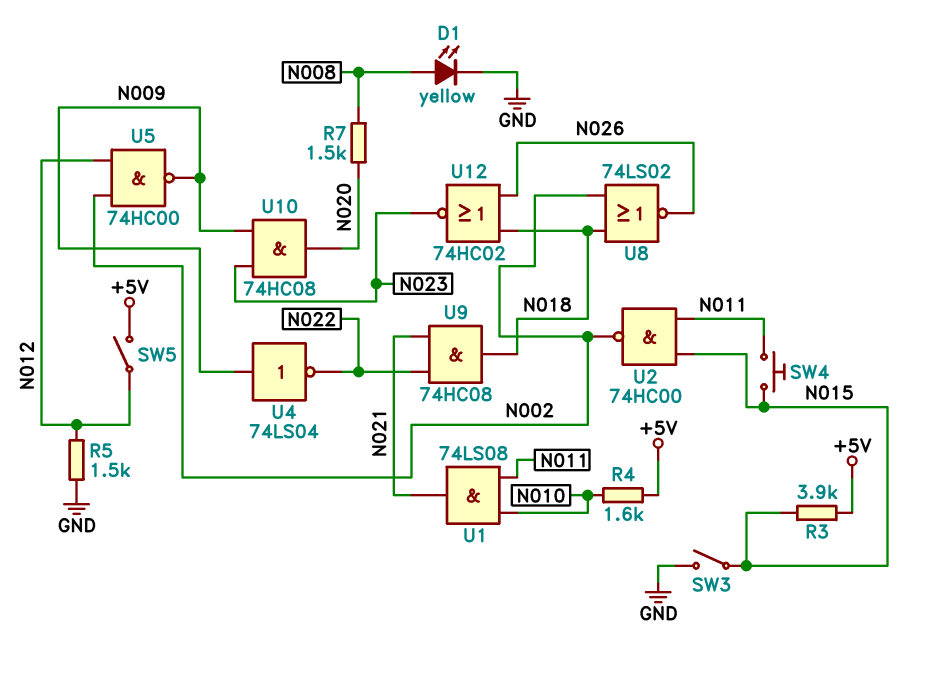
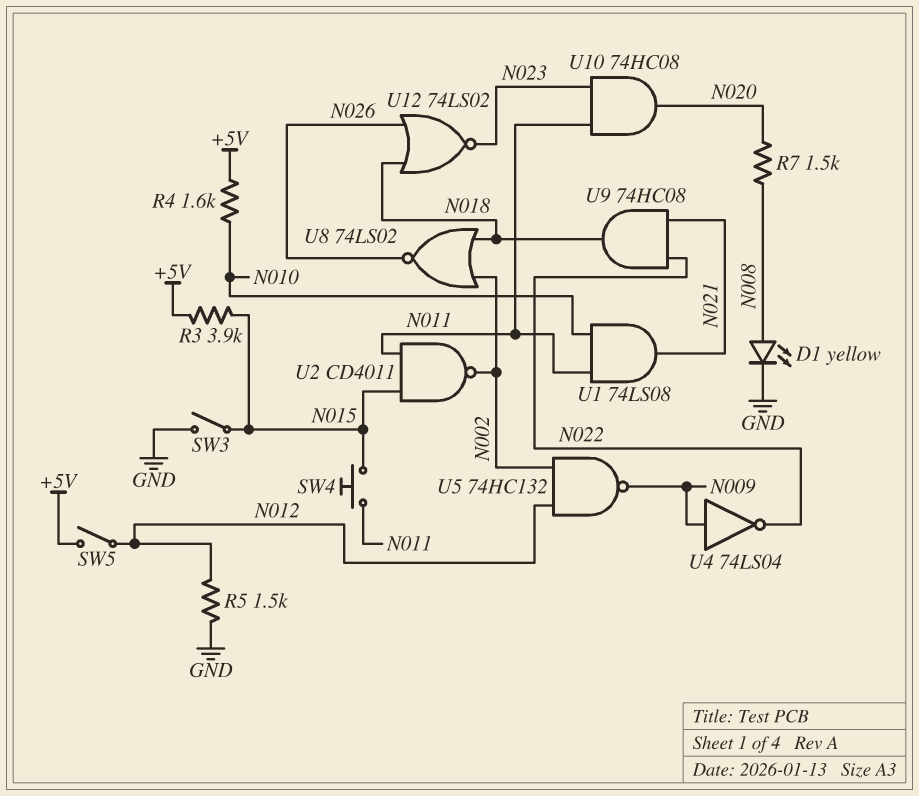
U2: NAND 74HC00 (in N011, in N015, out N002) -> NAND CD4011 (in N011, in N015, out N002)
U5: NAND 74HC00 (in N002, in N012, out N009) -> NAND 74HC132 (in N002, in N012, out N009)
U10: AND 74HC08 (in N009, in N023, out N020) -> AND 74HC08 (in N011, in N023, out N020)
U12: NOR 74HC02 (in N018, in N026, out N023) -> NOR 74LS02 (in N018, in N026, out N023)

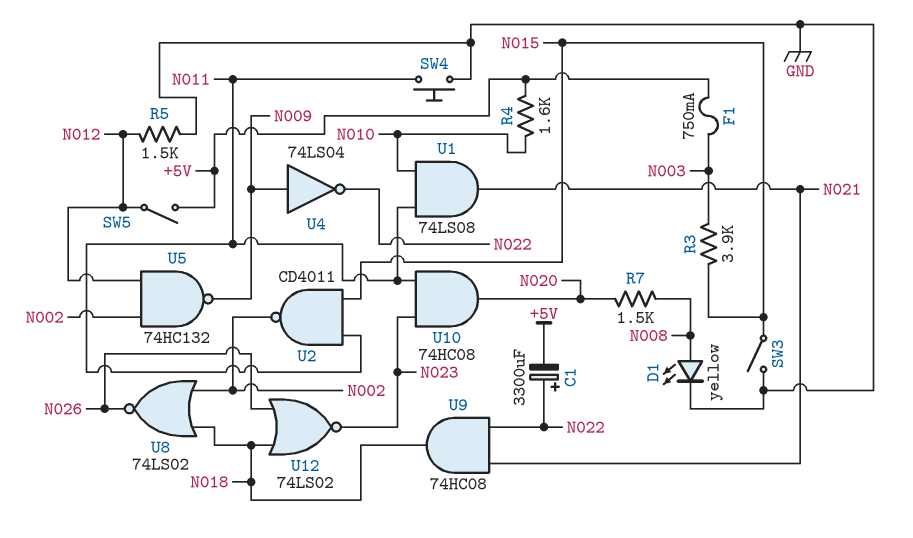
C1: none -> 3300uF (plus N022, minus +5V)
F1: none -> 750mA (+5V, N003)
R3: 3.9k (+5V, N015) -> 3.9k (N003, N015)
SW4: button (N011, N015) -> button (GND, N011)

